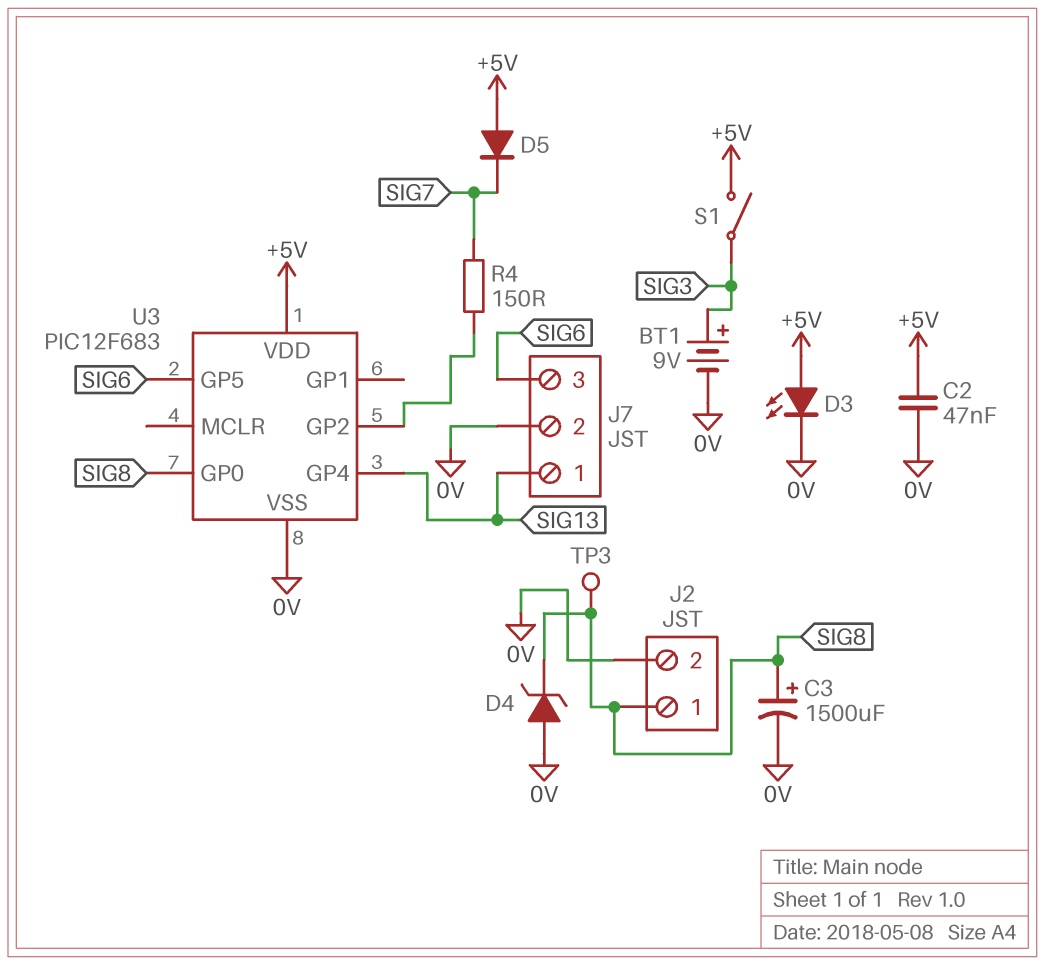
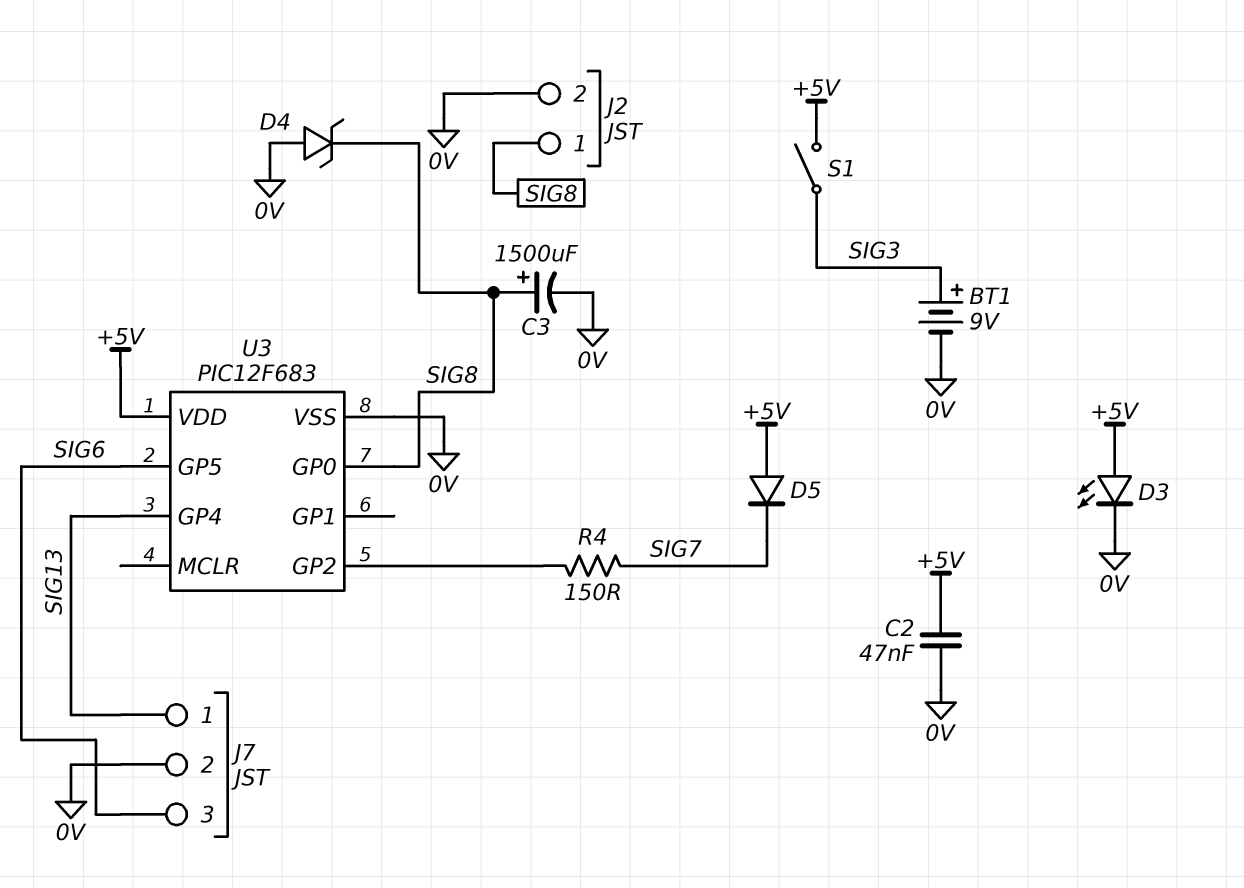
TP3: test point (SIG8) -> none

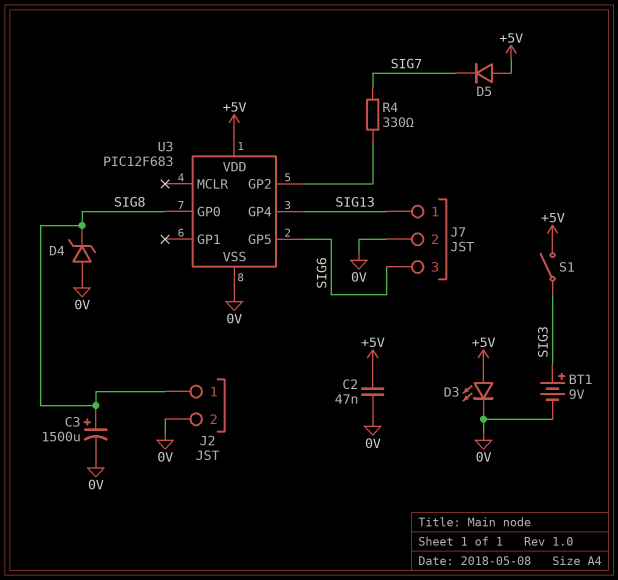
R4: 150 (SIG7, U3/GP2) -> 330 (SIG7, U3/GP2)

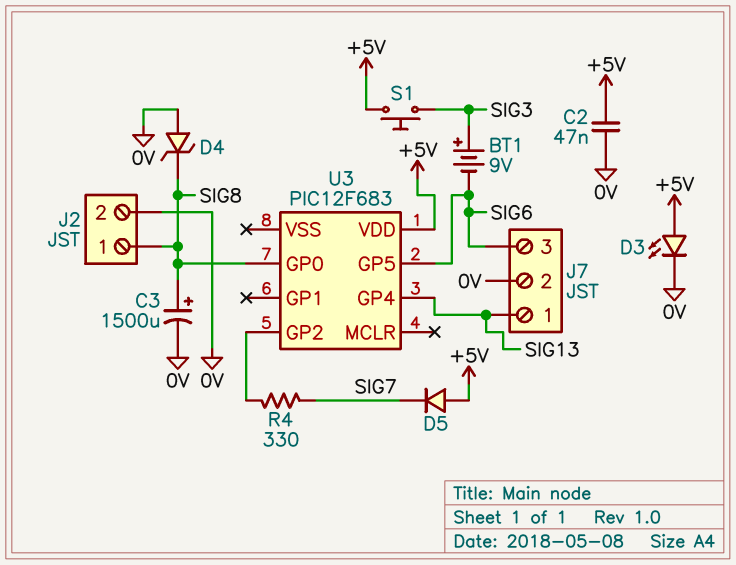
BT1: 9V (plus SIG3, minus 0V) -> 9V (plus SIG3, minus SIG6)
S1: switch (+5V, SIG3) -> button (+5V, SIG3)
U3 pin VSS: 0V -> none

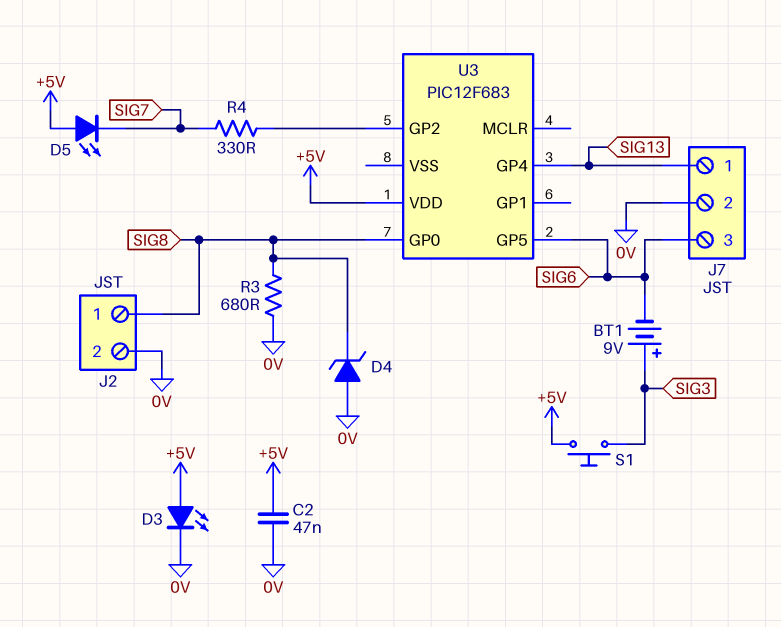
C3: 1500uF (plus SIG8, minus 0V) -> none
D5: diode (A +5V, K SIG7) -> LED (A +5V, K SIG7)
R3: none -> 680 (0V, SIG8)

